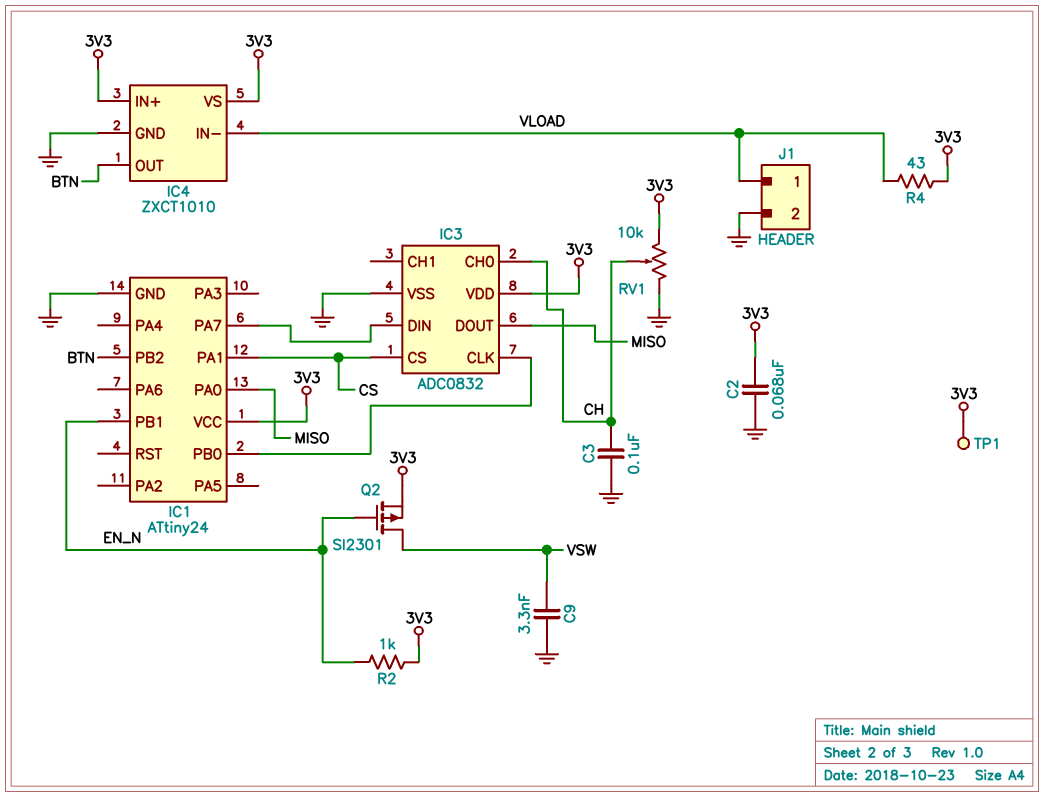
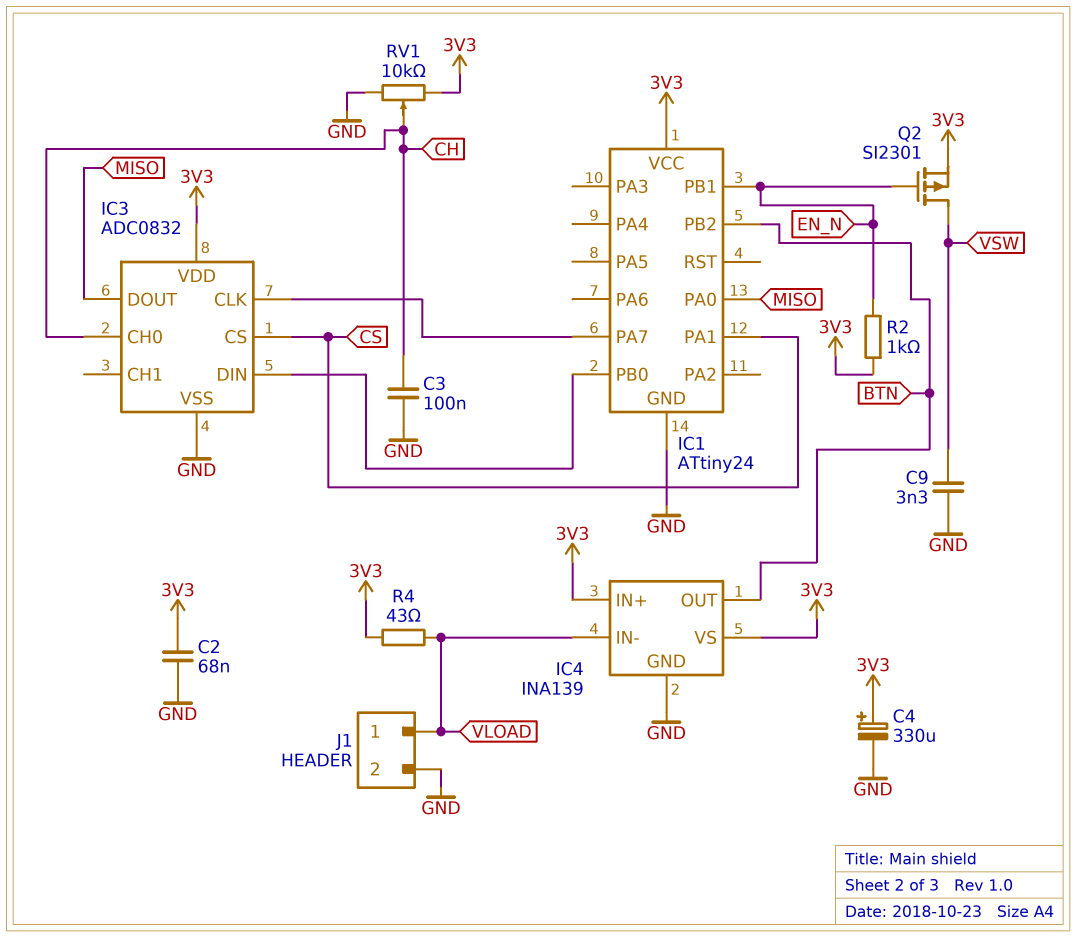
C4: none -> 330uF (plus 3V3, minus GND)
IC3 pin CLK: IC1/PB0 -> IC1/PA7
IC3 pin DIN: IC1/PA7 -> IC1/PB0
IC4: ZXCT1010 -> INA139
TP1: test point (3V3) -> none

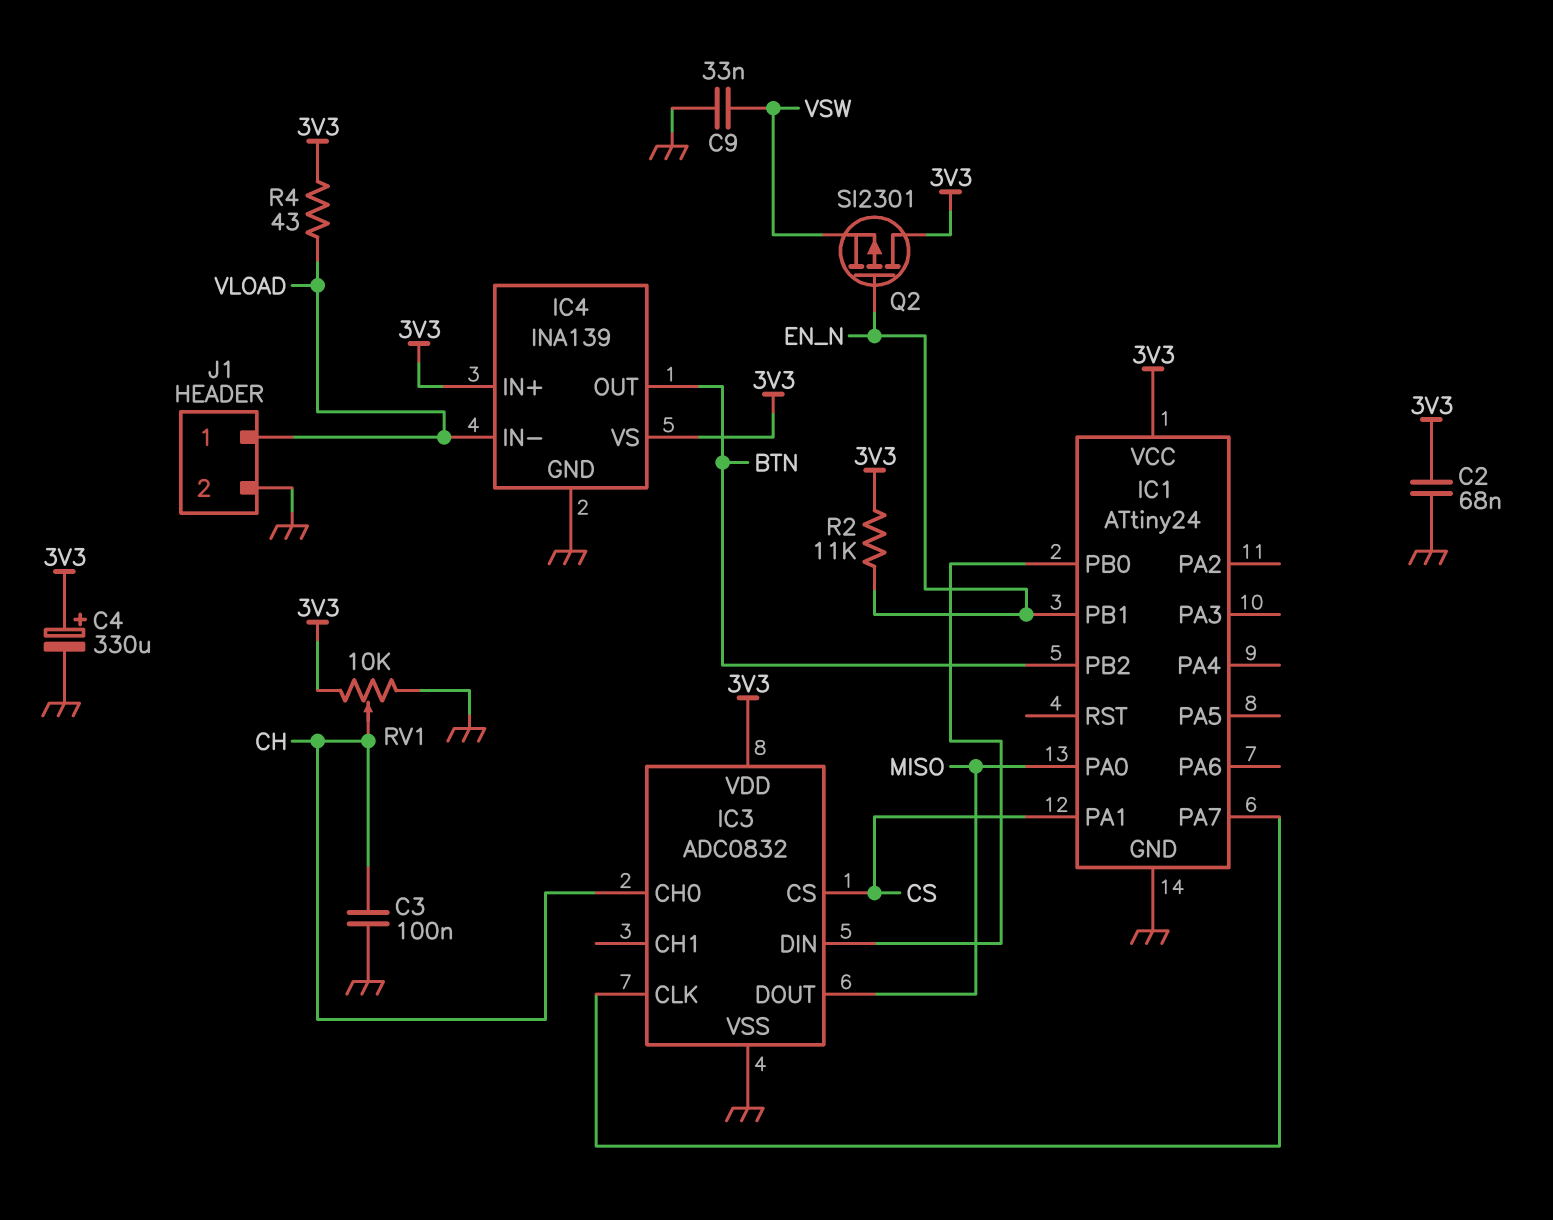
C9: 3.3nF (GND, VSW) -> 33nF (GND, VSW)
Q2: PMOS SI2301 (G EN_N, D VSW, S 3V3) -> PMOS SI2301 (G EN_N, D 3V3, S VSW)
R2: 1k (3V3, EN_N) -> 11k (3V3, EN_N)

